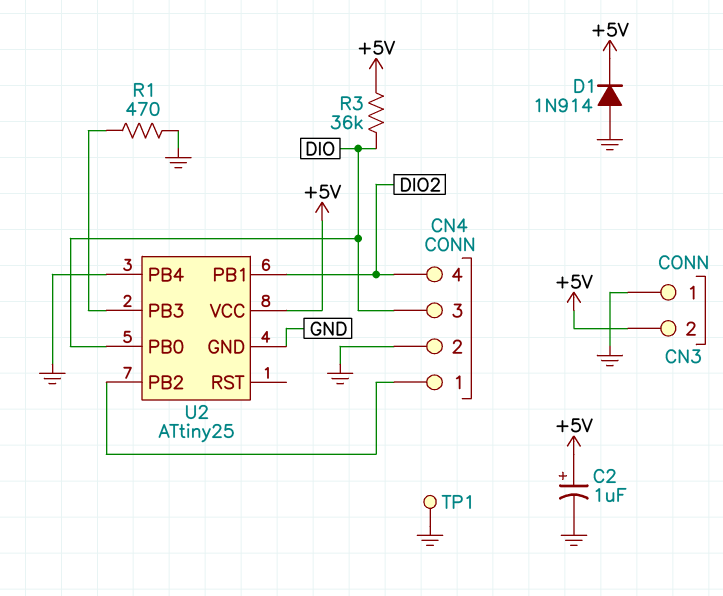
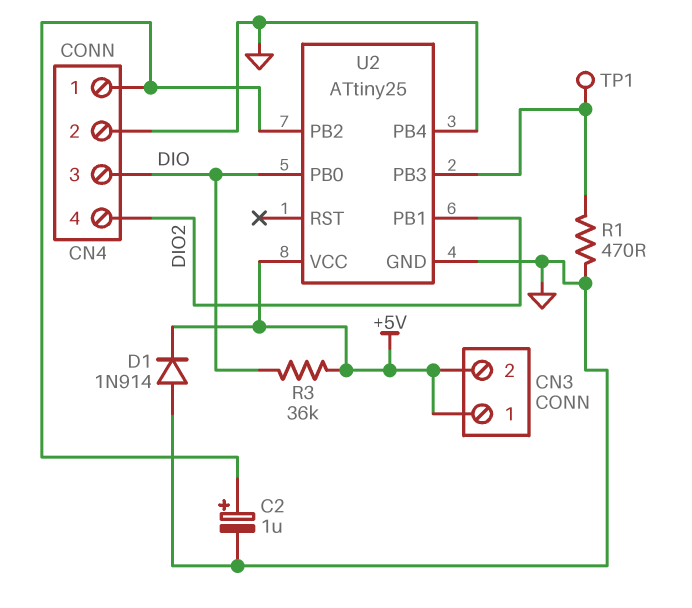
C2: 1uF (plus +5V, minus GND) -> 1uF (plus CN4/1, minus GND)
CN3 pin 1: GND -> +5V
TP1: test point (GND) -> test point (U2/PB3)

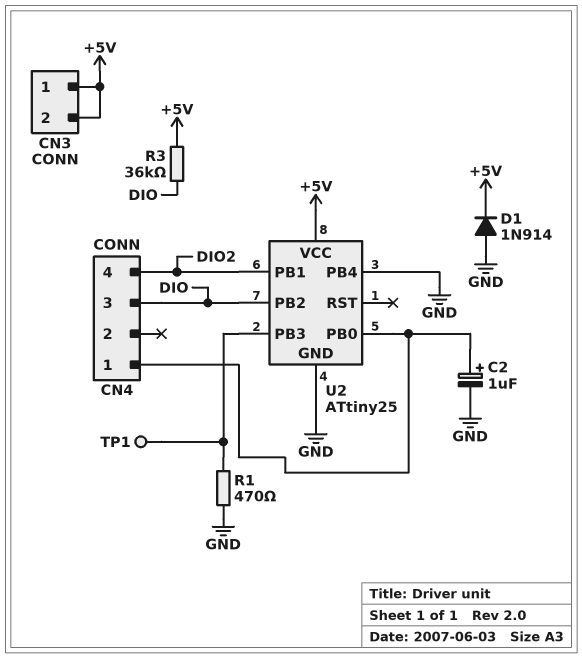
CN4 pin 2: GND -> none
U2 pin PB0: DIO -> CN4/1
U2 pin PB2: CN4/1 -> DIO

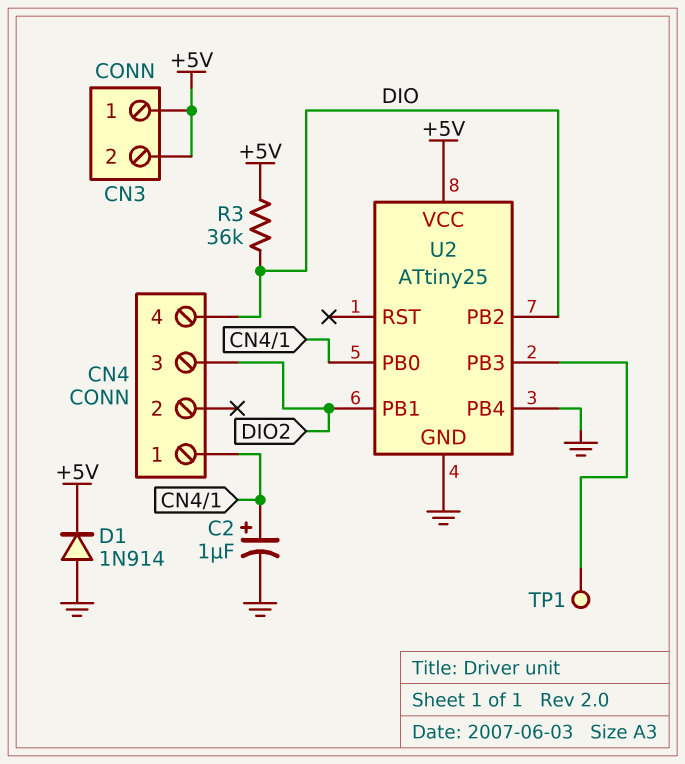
CN4 pin 3: DIO -> DIO2
CN4 pin 4: DIO2 -> DIO
R1: 470 (GND, U2/PB3) -> none

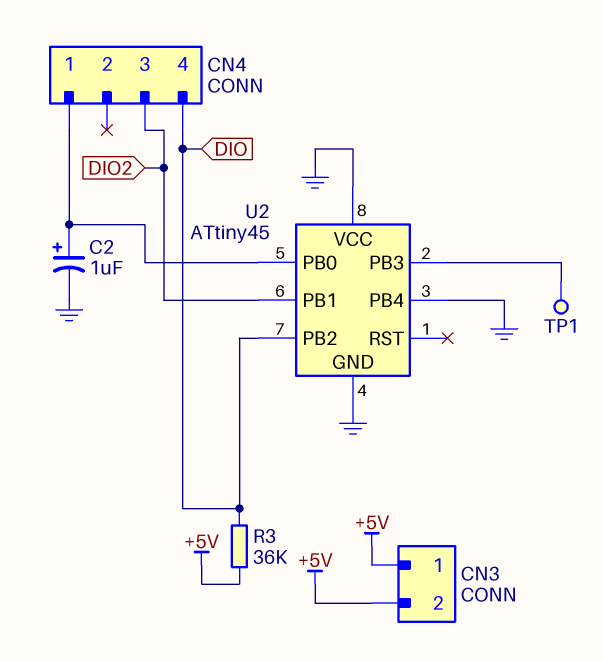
D1: diode 1N914 (A GND, K +5V) -> none
U2: ATtiny25 -> ATtiny45
U2 pin VCC: +5V -> GND

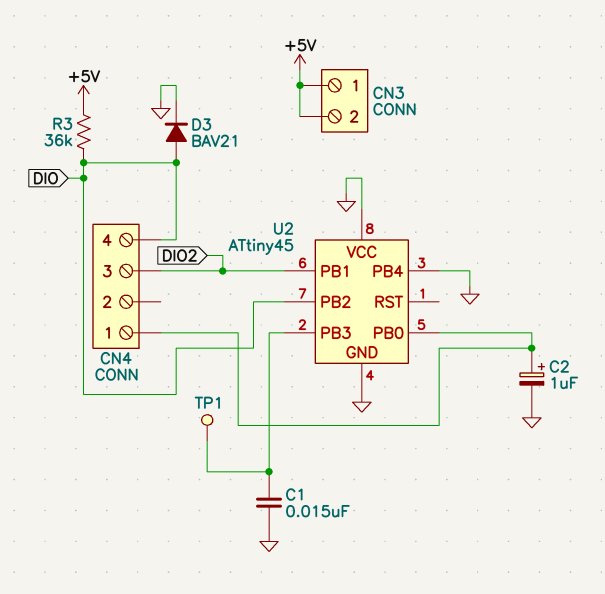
C1: none -> 15nF (GND, U2/PB3)
D3: none -> diode BAV21 (A DIO, K GND)

